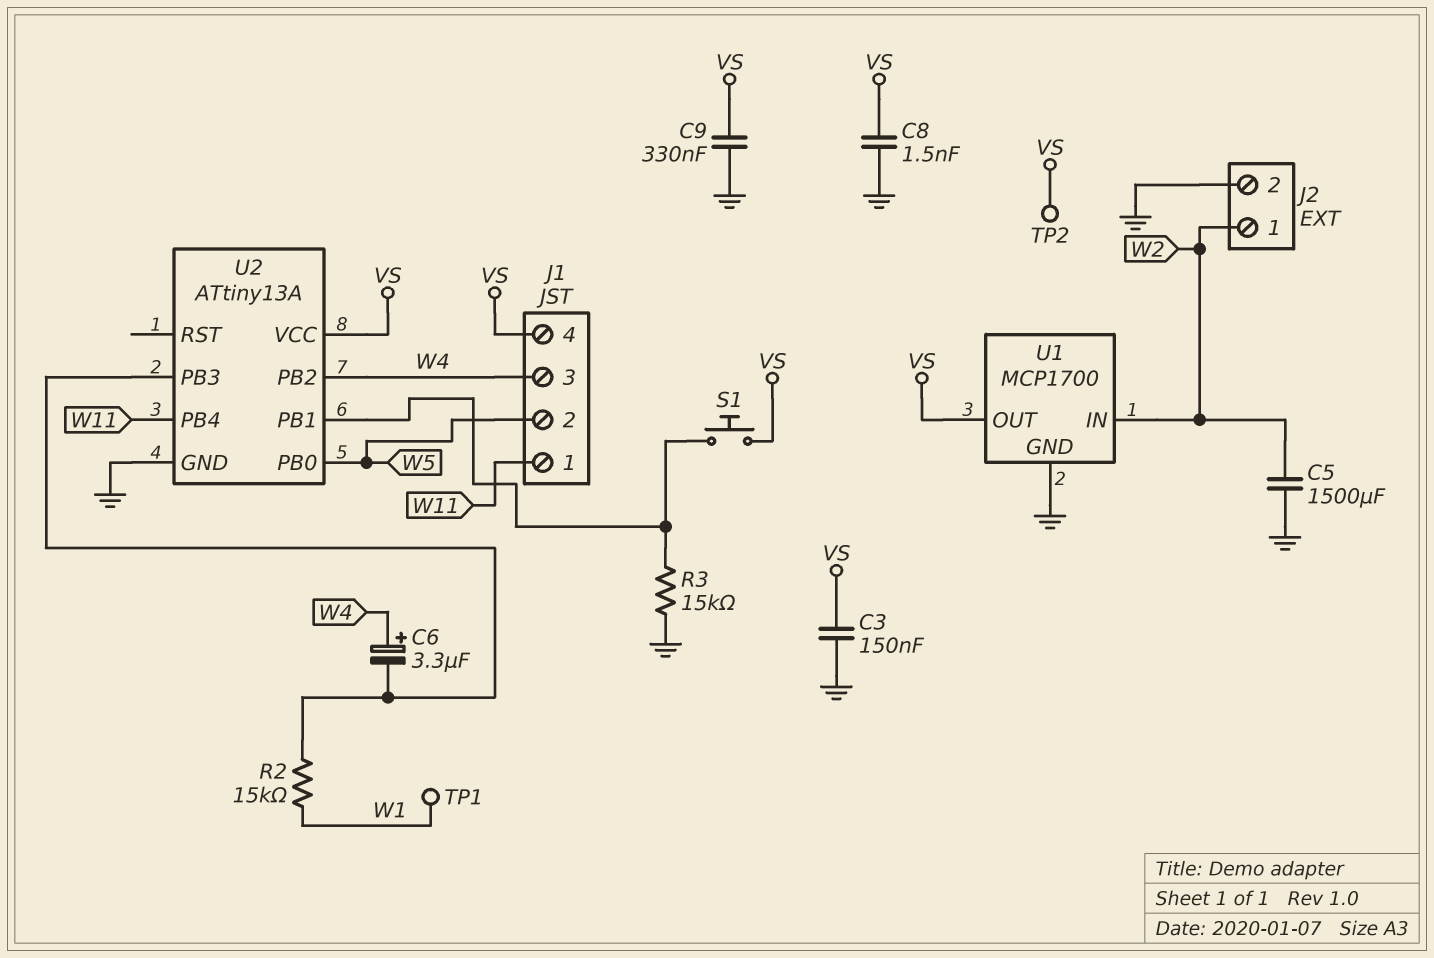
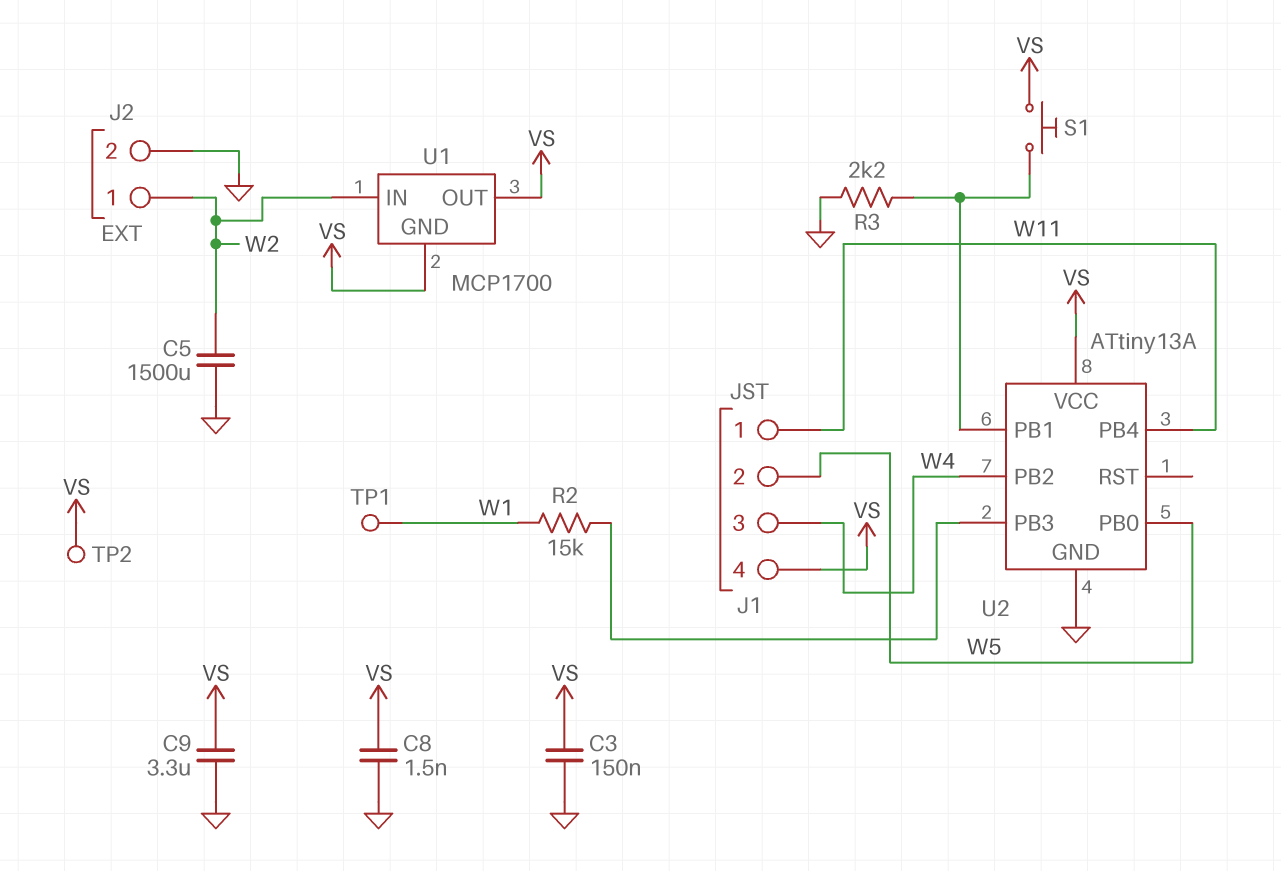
C6: 3.3uF (plus W4, minus U2/PB3) -> none
C9: 330nF (GND, VS) -> 3.3uF (GND, VS)
R3: 15k (GND, U2/PB1) -> 2.2k (GND, U2/PB1)
U1 pin GND: GND -> VS

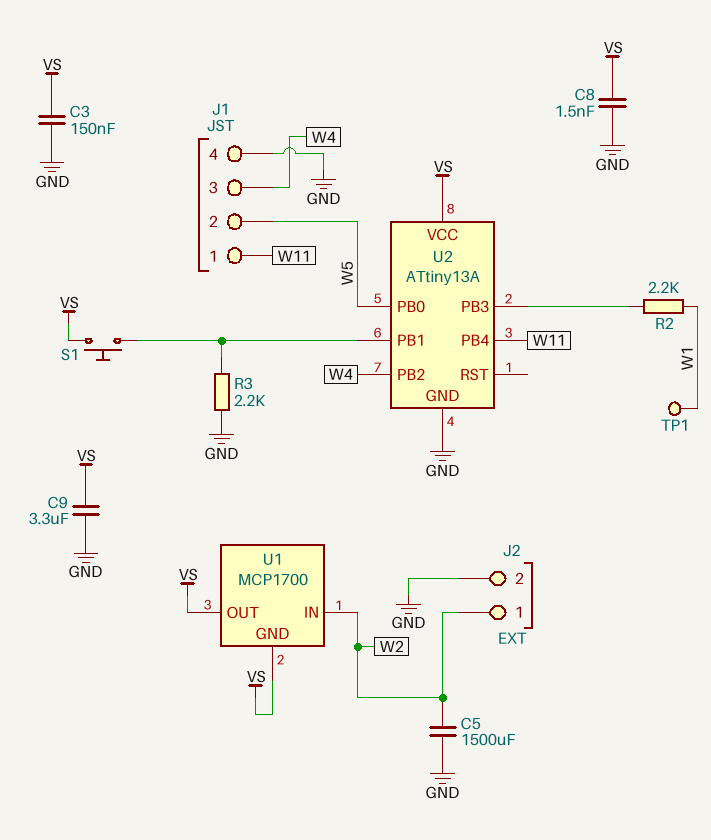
J1 pin 4: VS -> GND
R2: 15k (U2/PB3, W1) -> 2.2k (U2/PB3, W1)
TP2: test point (VS) -> none

